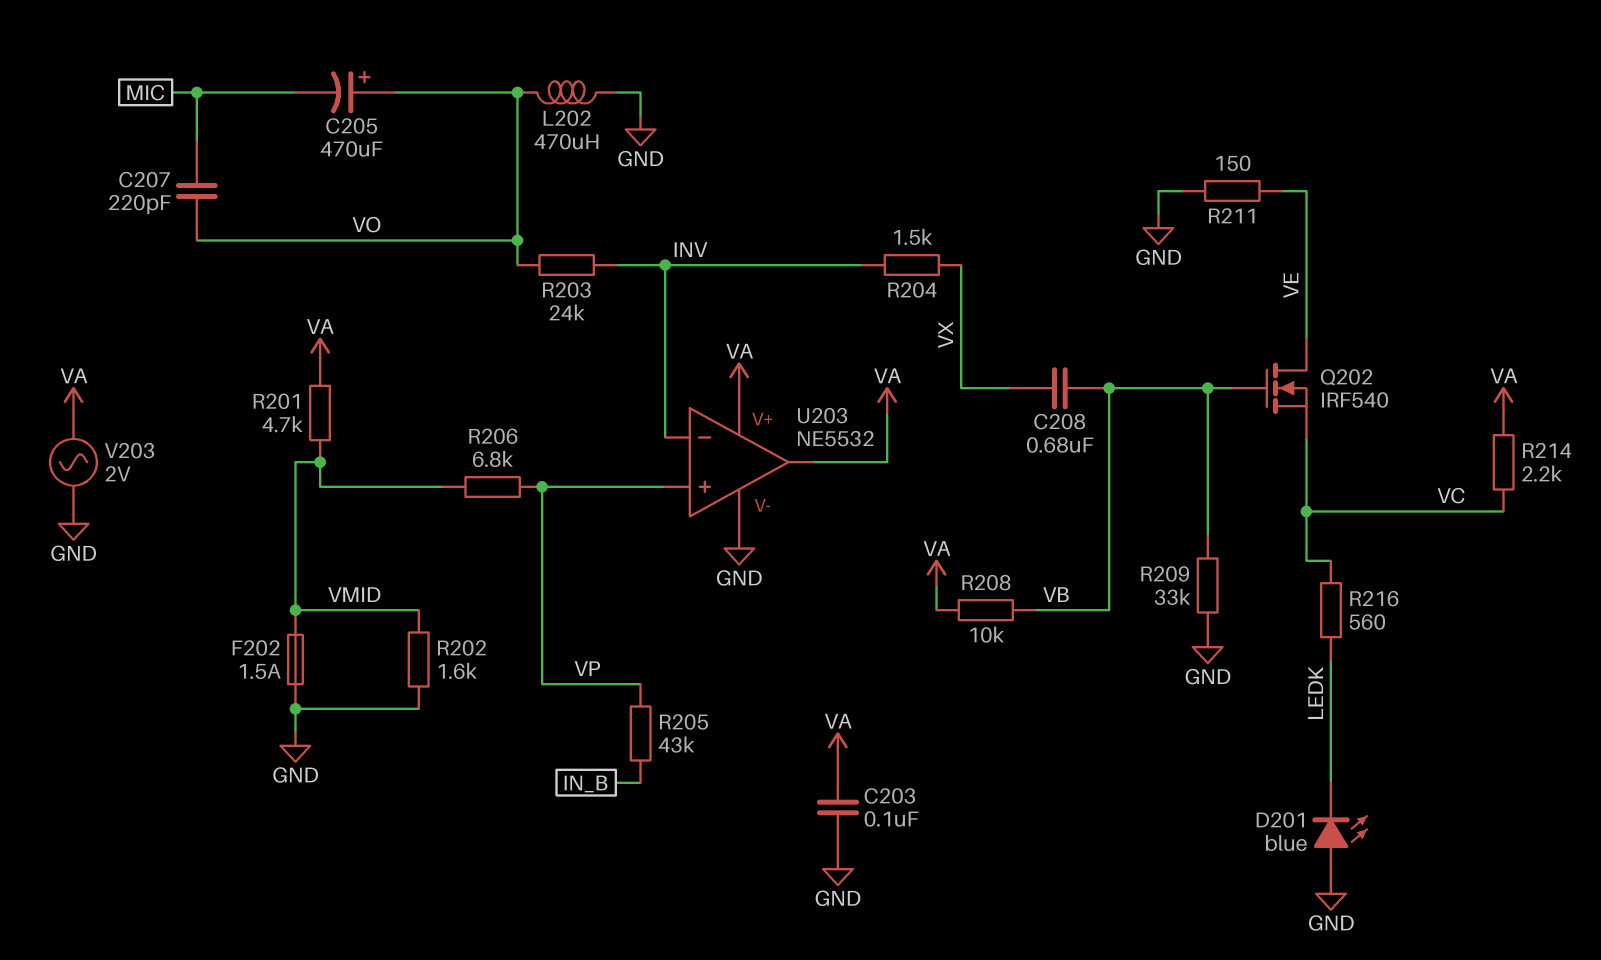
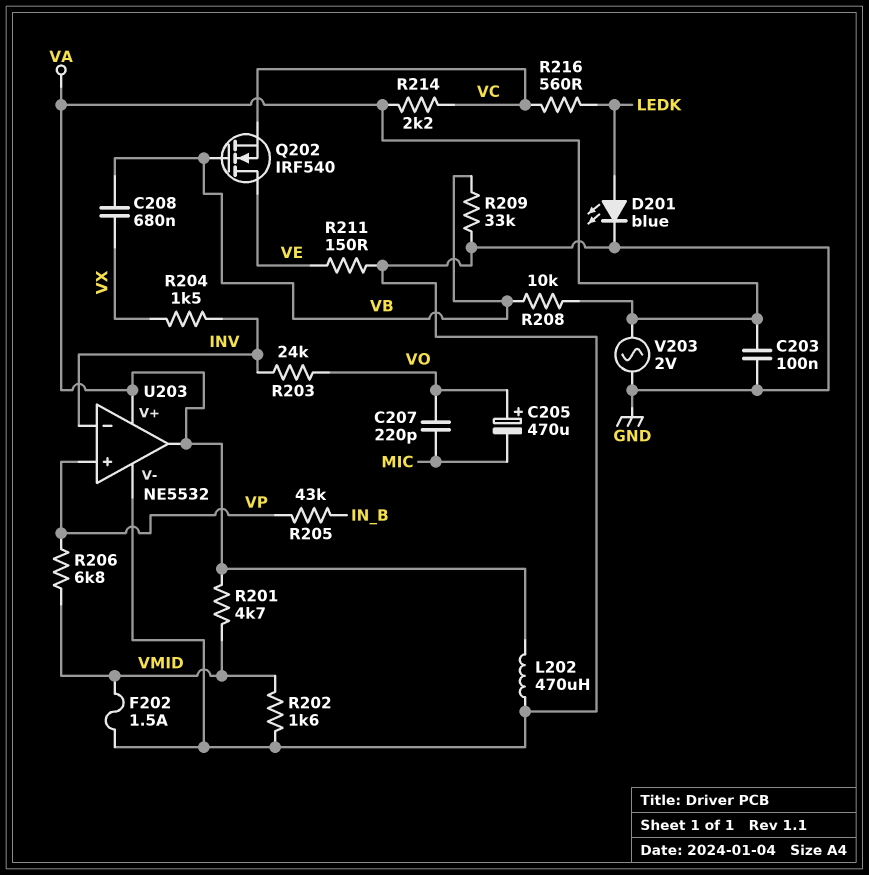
D201: LED blue (A GND, K LEDK) -> LED blue (A LEDK, K GND)
L202: 470uH (GND, VO) -> 470uH (GND, VA)

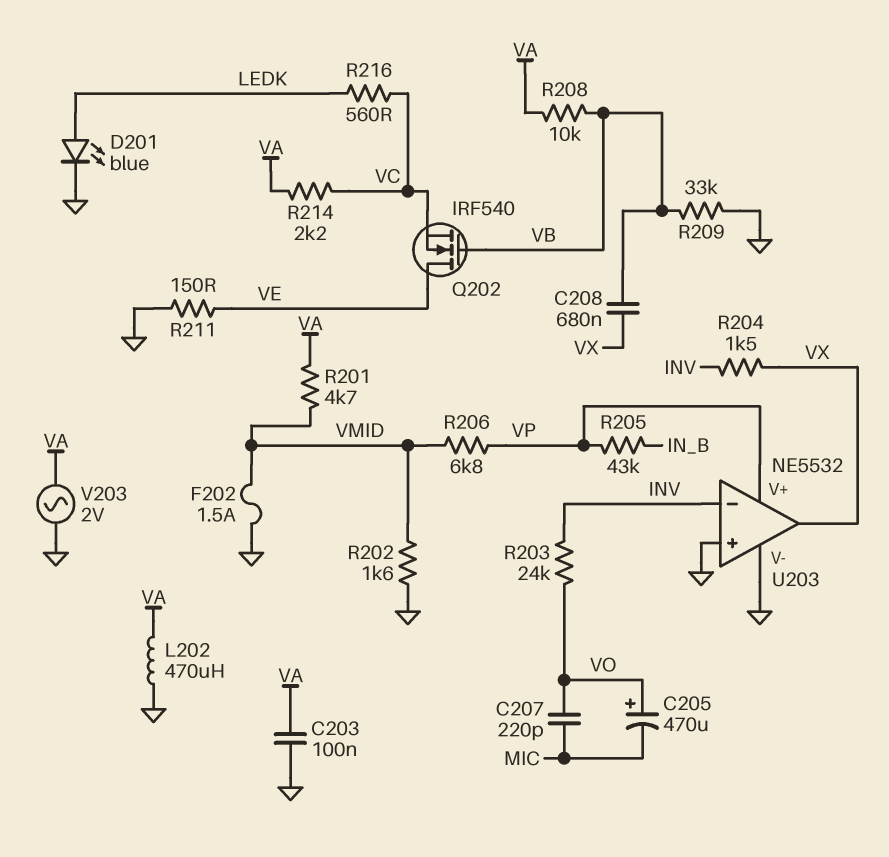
U203 pin V+: VA -> VP
U203 pin in+: VP -> GND
U203 pin out: VA -> VX

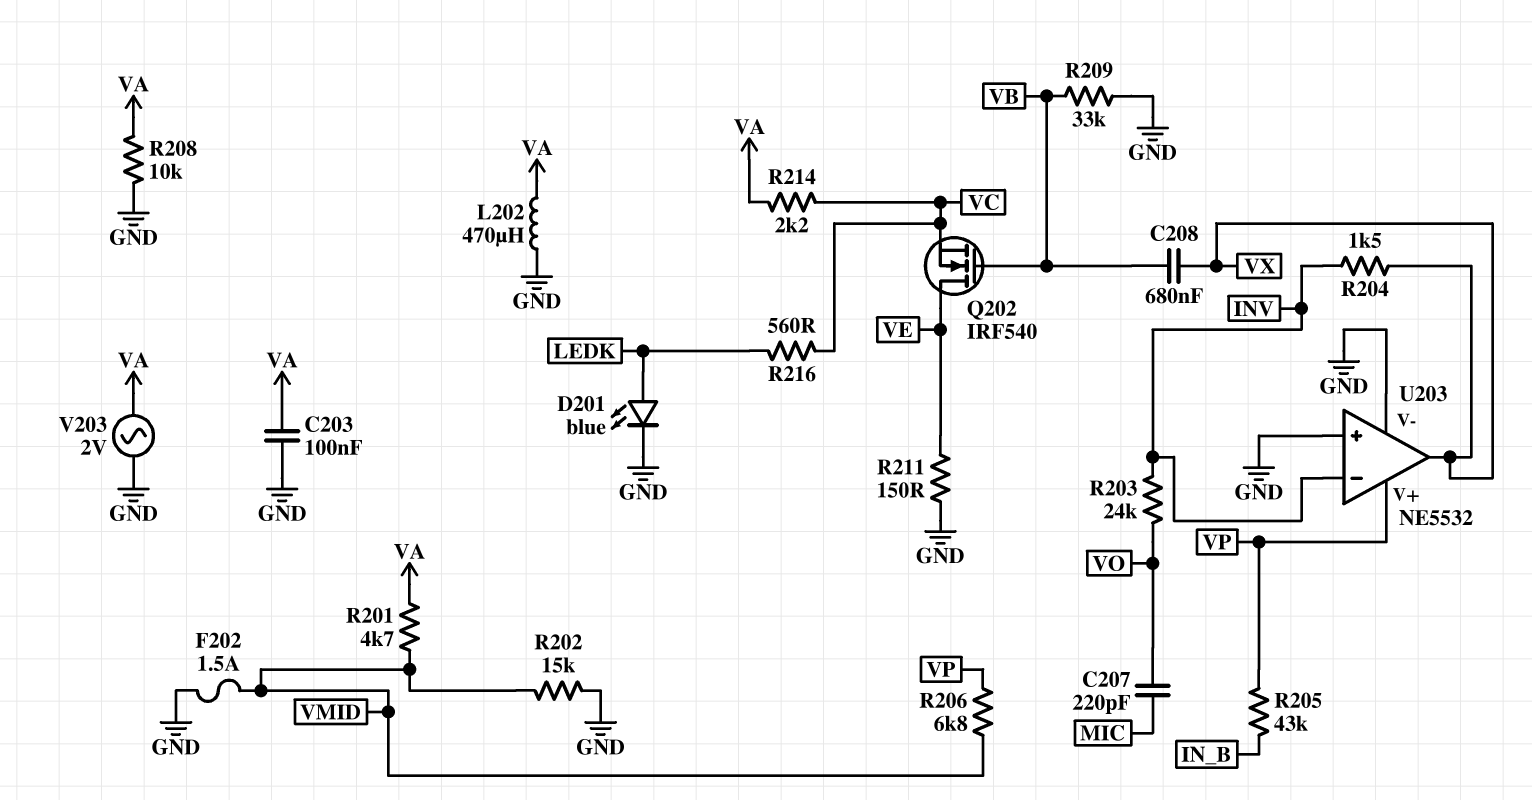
C205: 470uF (plus VO, minus MIC) -> none
R202: 1.6k (GND, VMID) -> 15k (GND, VMID)
R208: 10k (VA, VB) -> 10k (GND, VA)

